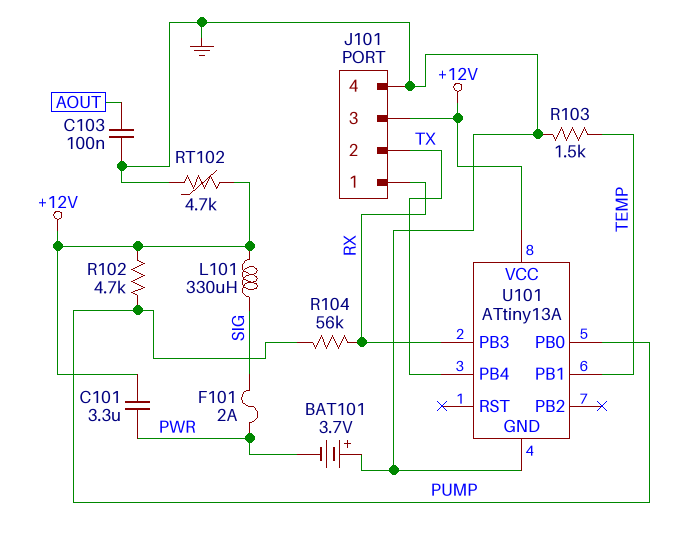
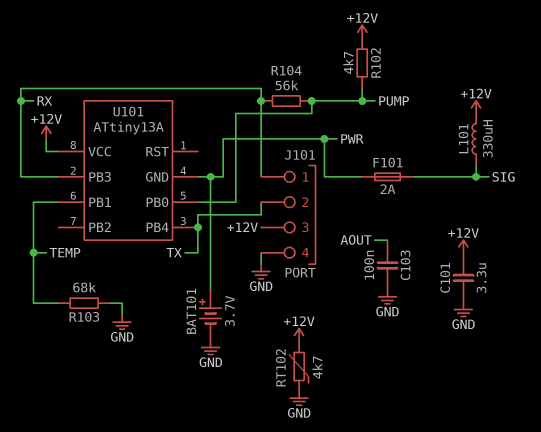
BAT101: 3.7V (plus GND, minus PWR) -> 3.7V (plus PWR, minus GND)
C101: 3.3uF (+12V, PWR) -> 3.3uF (+12V, GND)
R103: 1.5k (GND, TEMP) -> 68k (GND, TEMP)
U101 pin GND: GND -> PWR

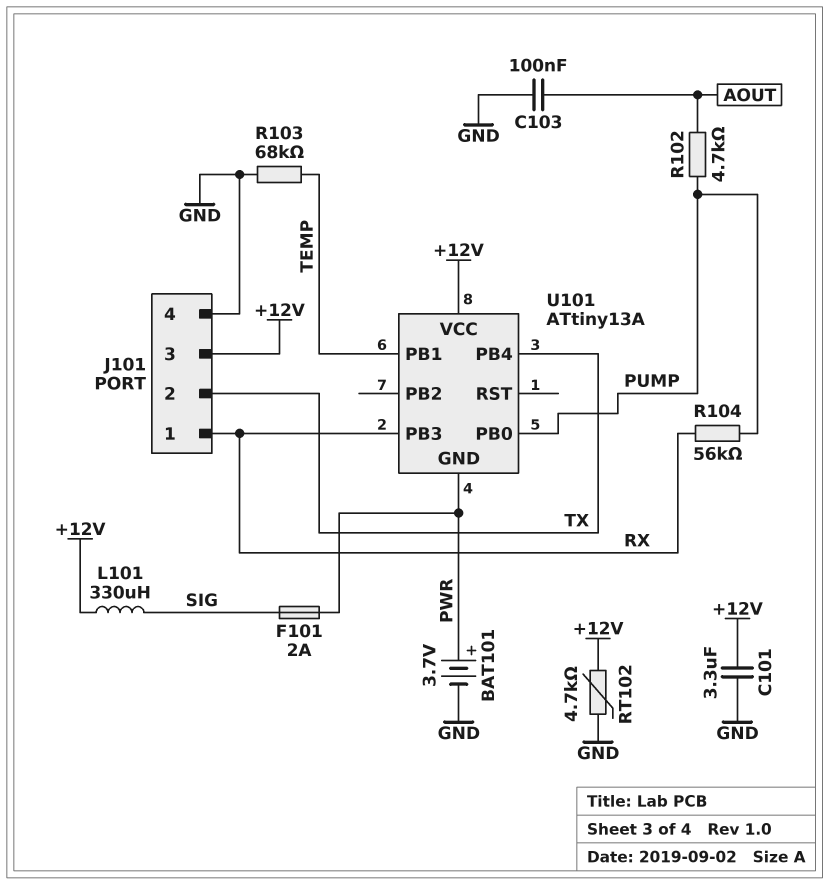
R102: 4.7k (+12V, PUMP) -> 4.7k (AOUT, PUMP)

